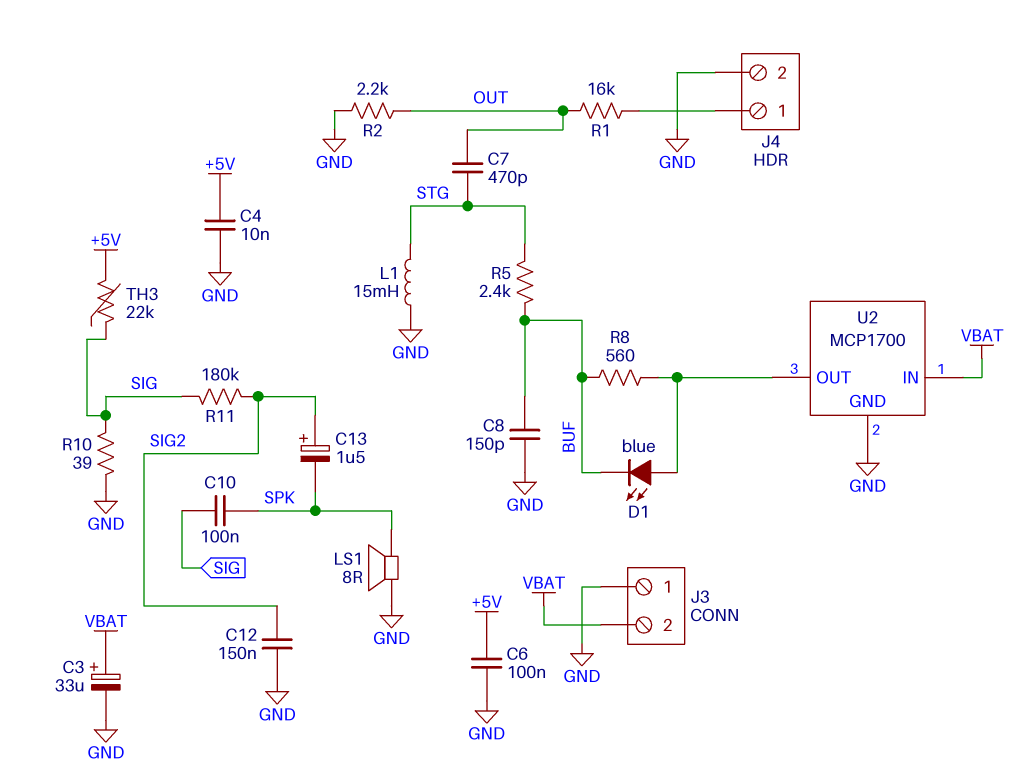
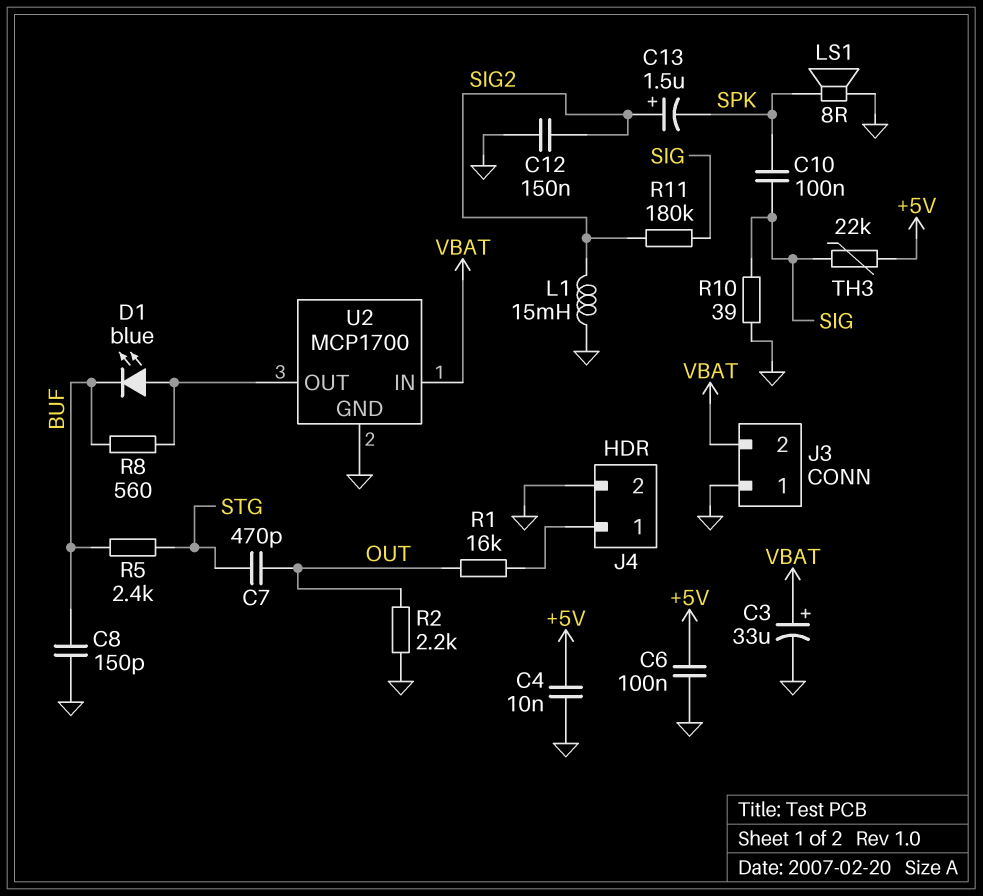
L1: 15mH (GND, STG) -> 15mH (GND, SIG2)

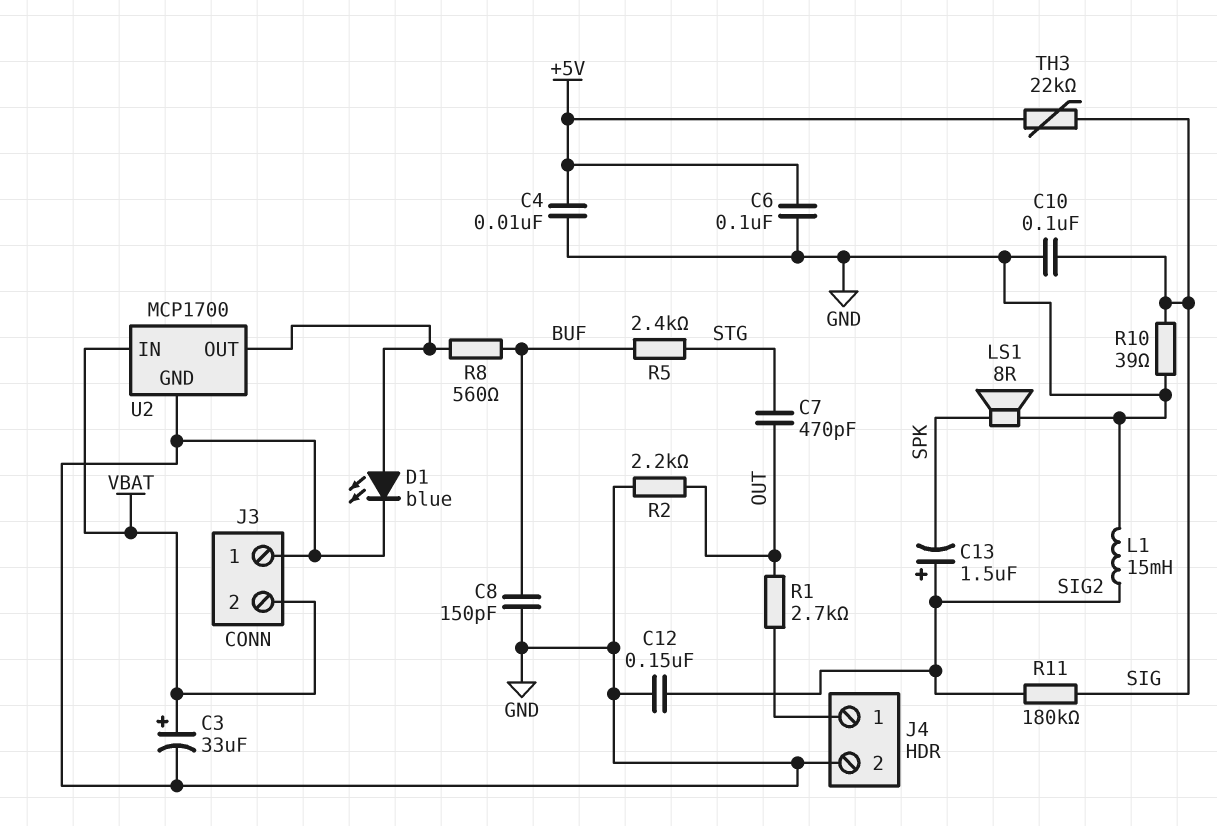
C10: 100nF (SIG, SPK) -> 100nF (GND, SIG)
D1: LED blue (A U2/OUT, K BUF) -> LED blue (A U2/OUT, K GND)
R1: 16k (J4/1, OUT) -> 2.7k (J4/1, OUT)

